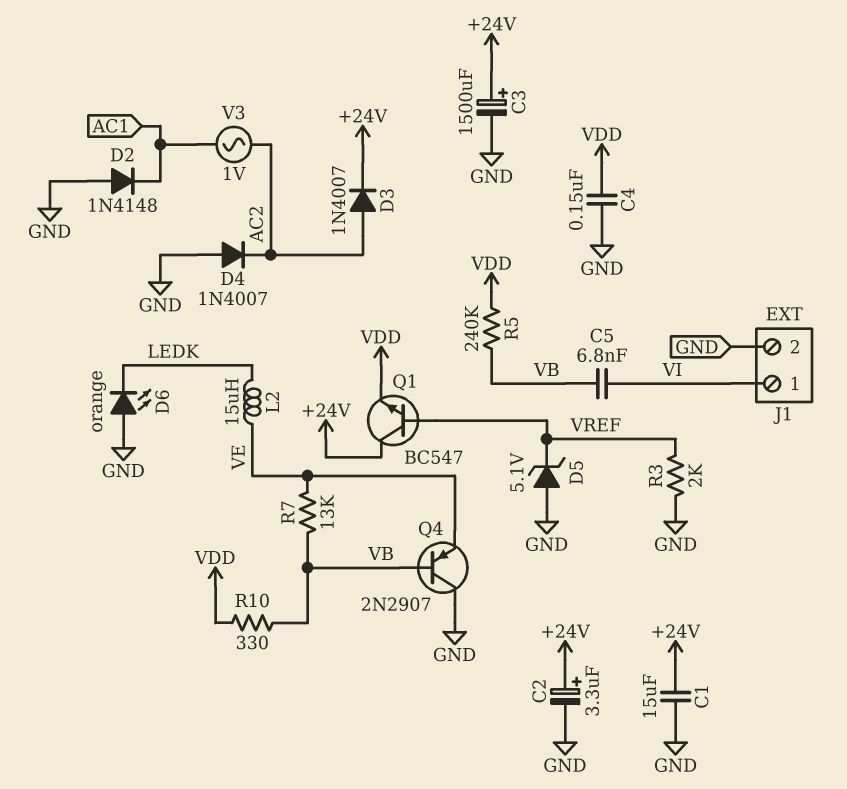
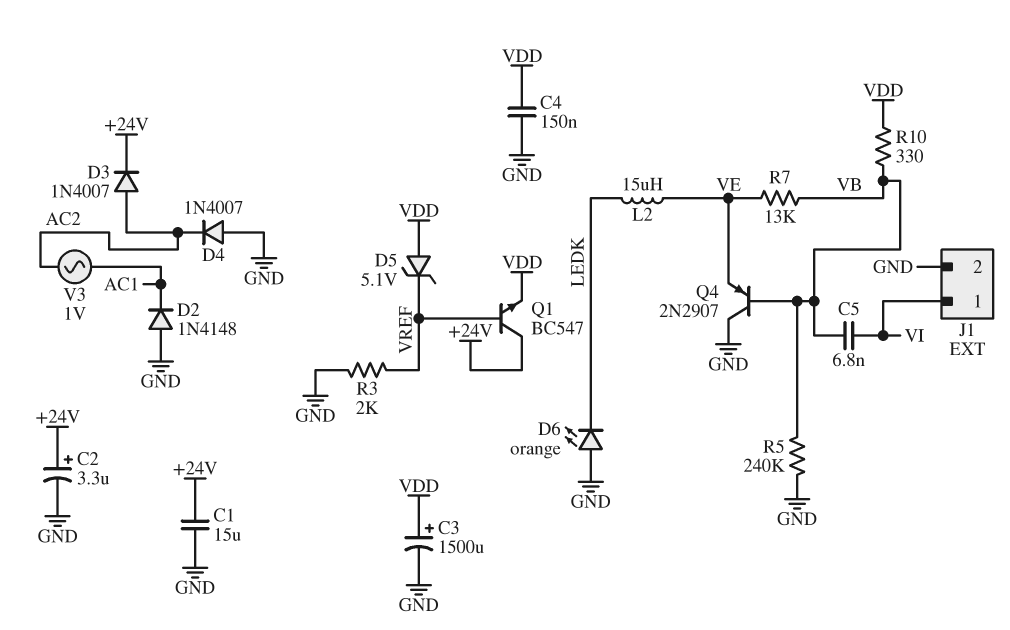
C3: 1500uF (plus +24V, minus GND) -> 1500uF (plus VDD, minus GND)
D5: zener 5.1V (A GND, K VREF) -> zener 5.1V (A VDD, K VREF)
R5: 240k (VB, VDD) -> 240k (GND, VB)

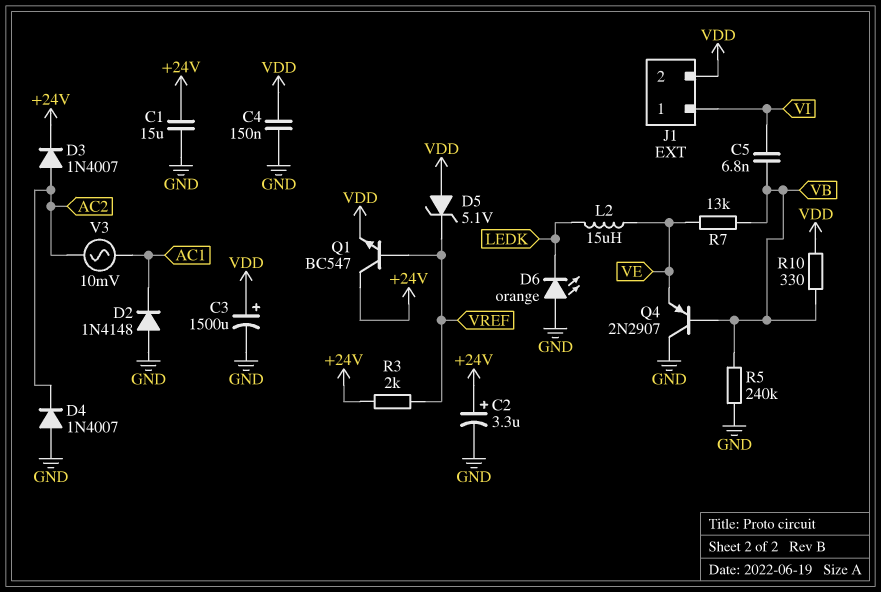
J1 pin 2: GND -> VDD
R3: 2k (GND, VREF) -> 2k (+24V, VREF)
V3: AC 1V (AC1, AC2) -> AC 10mV (AC1, AC2)

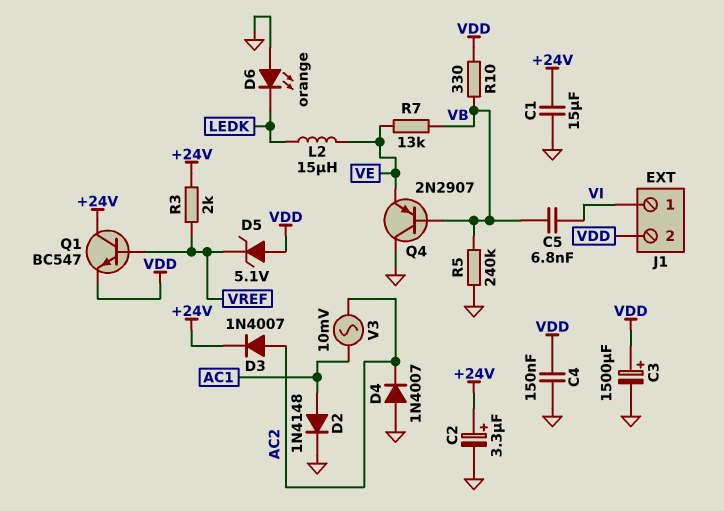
D2: diode 1N4148 (A GND, K AC1) -> diode 1N4148 (A AC1, K GND)

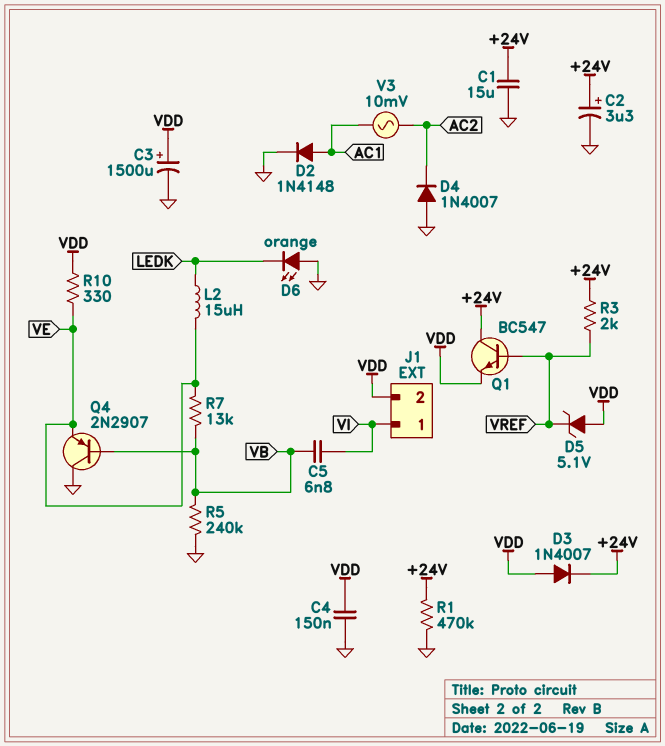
D3: diode 1N4007 (A AC2, K +24V) -> diode 1N4007 (A VDD, K +24V)
R1: none -> 470k (+24V, GND)
R10: 330 (VB, VDD) -> 330 (VDD, VE)

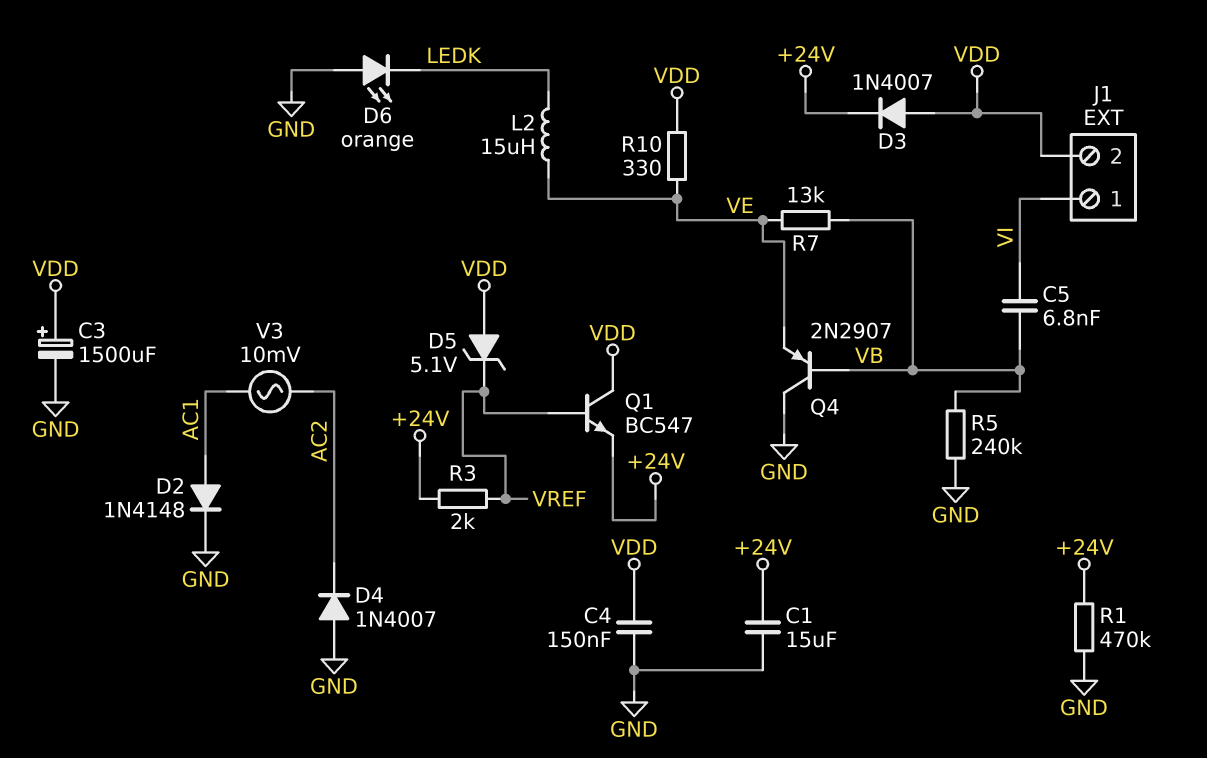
C2: 3.3uF (plus +24V, minus GND) -> none
Q1: NPN BC547 (B VREF, C +24V, E VDD) -> NPN BC547 (B VREF, C VDD, E +24V)

